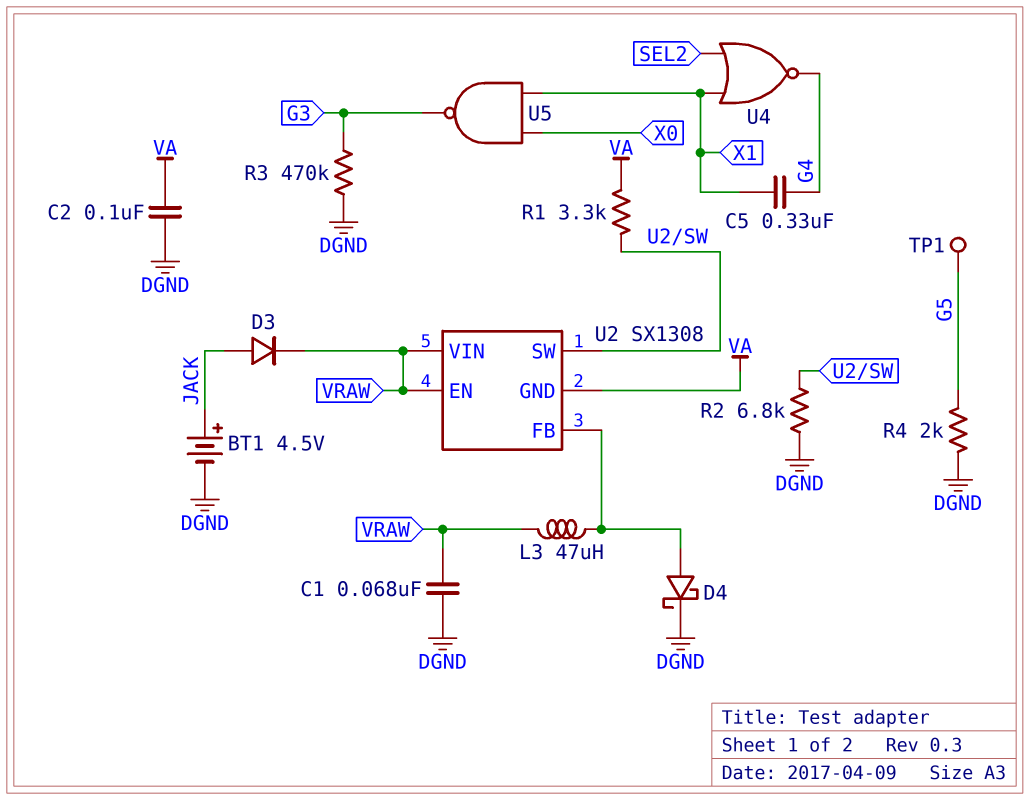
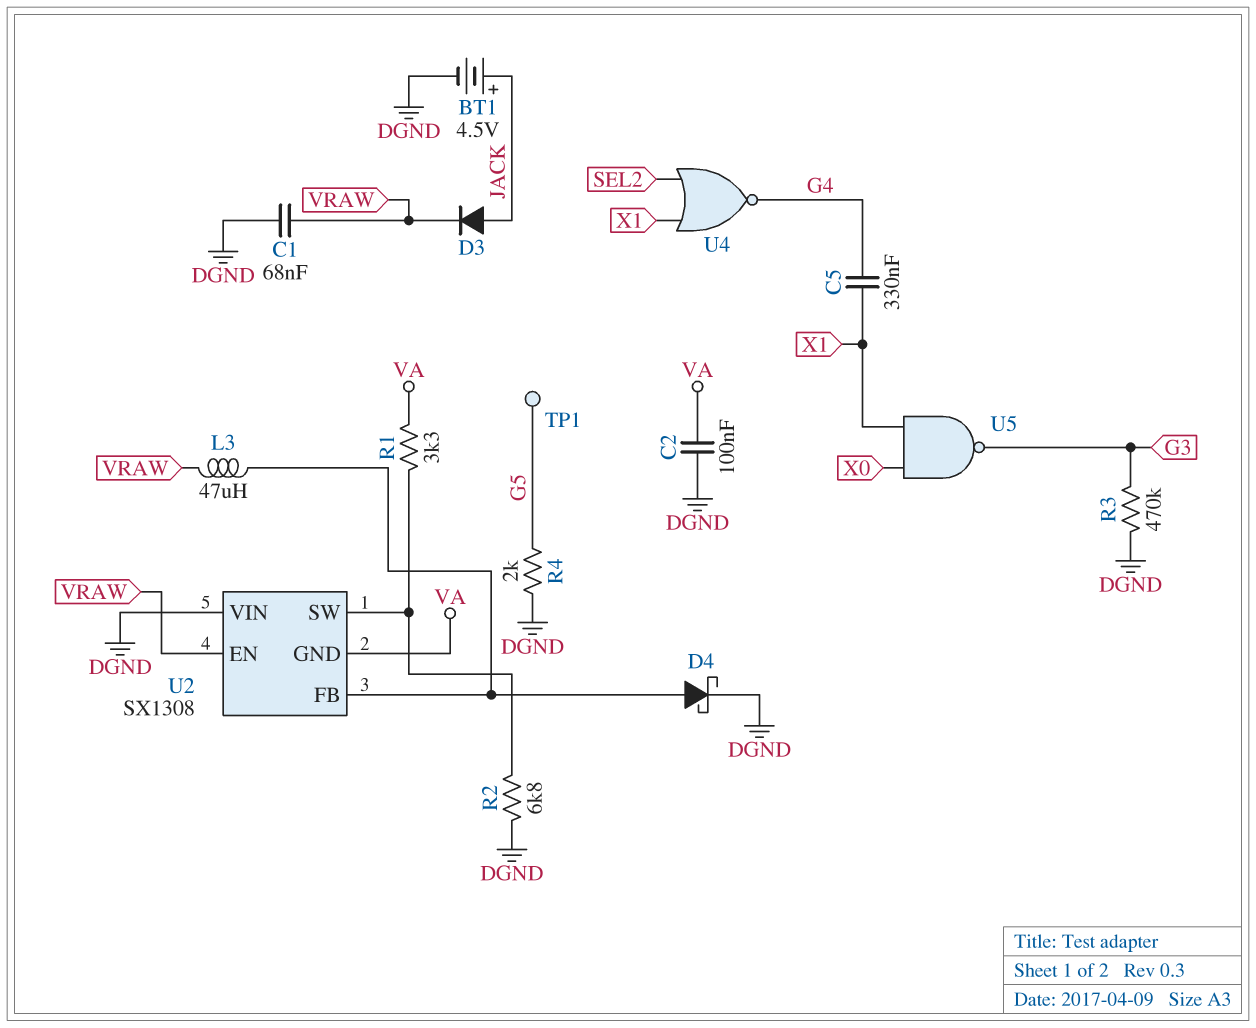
U2 pin VIN: VRAW -> DGND

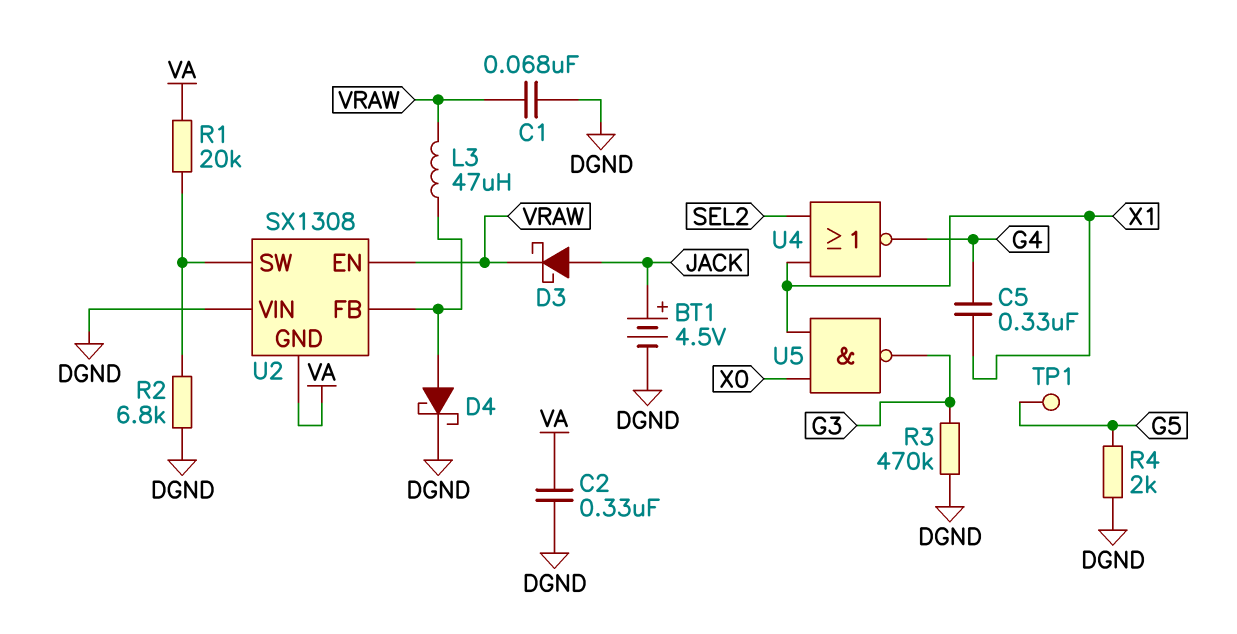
C2: 100nF (DGND, VA) -> 330nF (DGND, VA)
D3: diode (A JACK, K VRAW) -> schottky (A JACK, K VRAW)
R1: 3.3k (U2/SW, VA) -> 20k (U2/SW, VA)

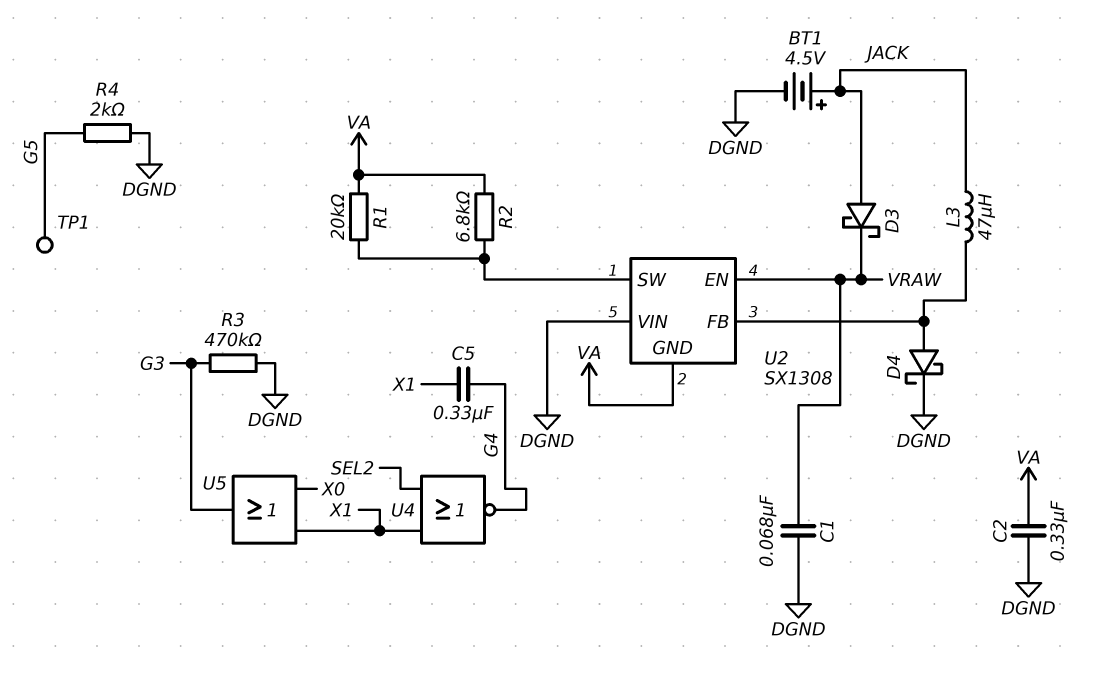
L3: 47uH (U2/FB, VRAW) -> 47uH (JACK, U2/FB)
R2: 6.8k (DGND, U2/SW) -> 6.8k (U2/SW, VA)
U5: NAND (in X0, in X1, out G3) -> OR (in X0, in X1, out G3)

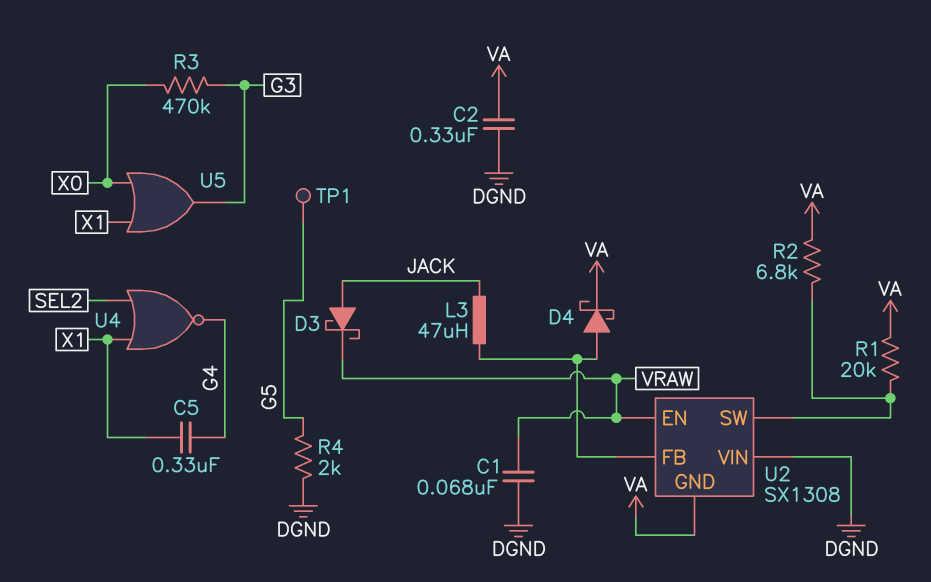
BT1: 4.5V (plus JACK, minus DGND) -> none
D4: schottky (A U2/FB, K DGND) -> schottky (A U2/FB, K VA)
R3: 470k (DGND, G3) -> 470k (G3, X0)

